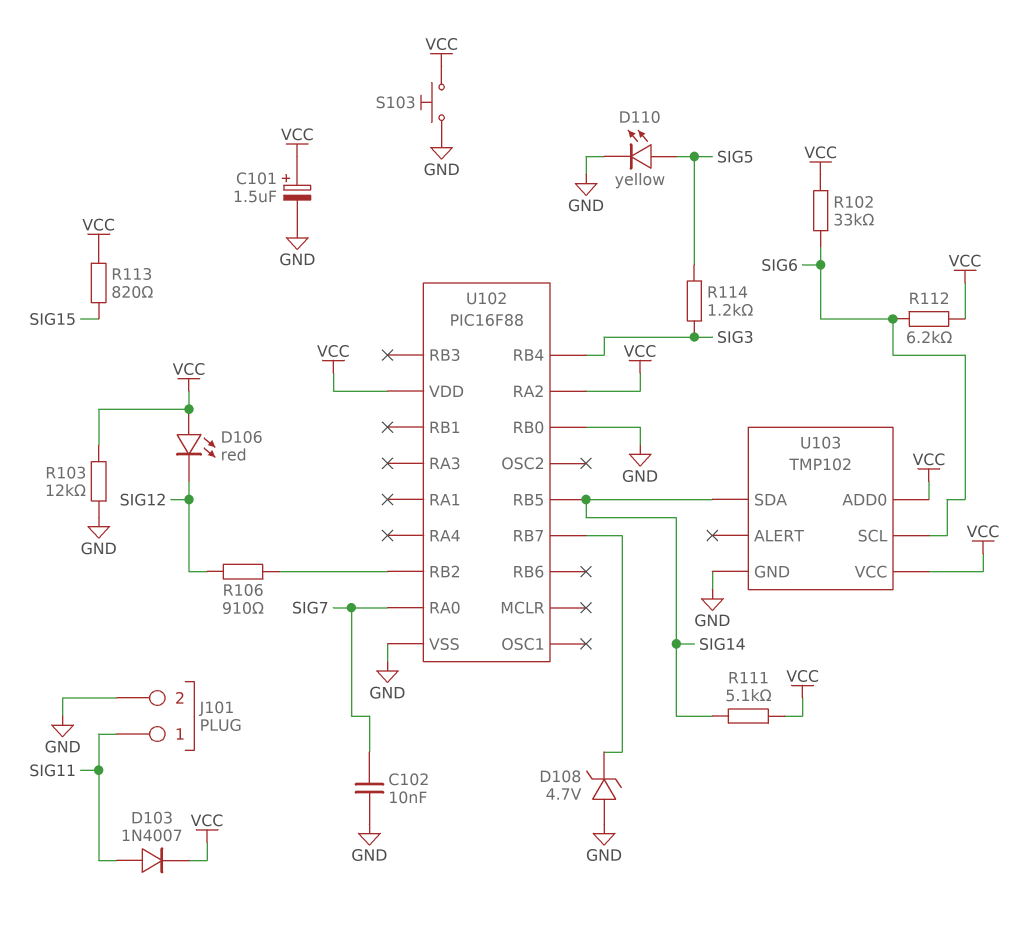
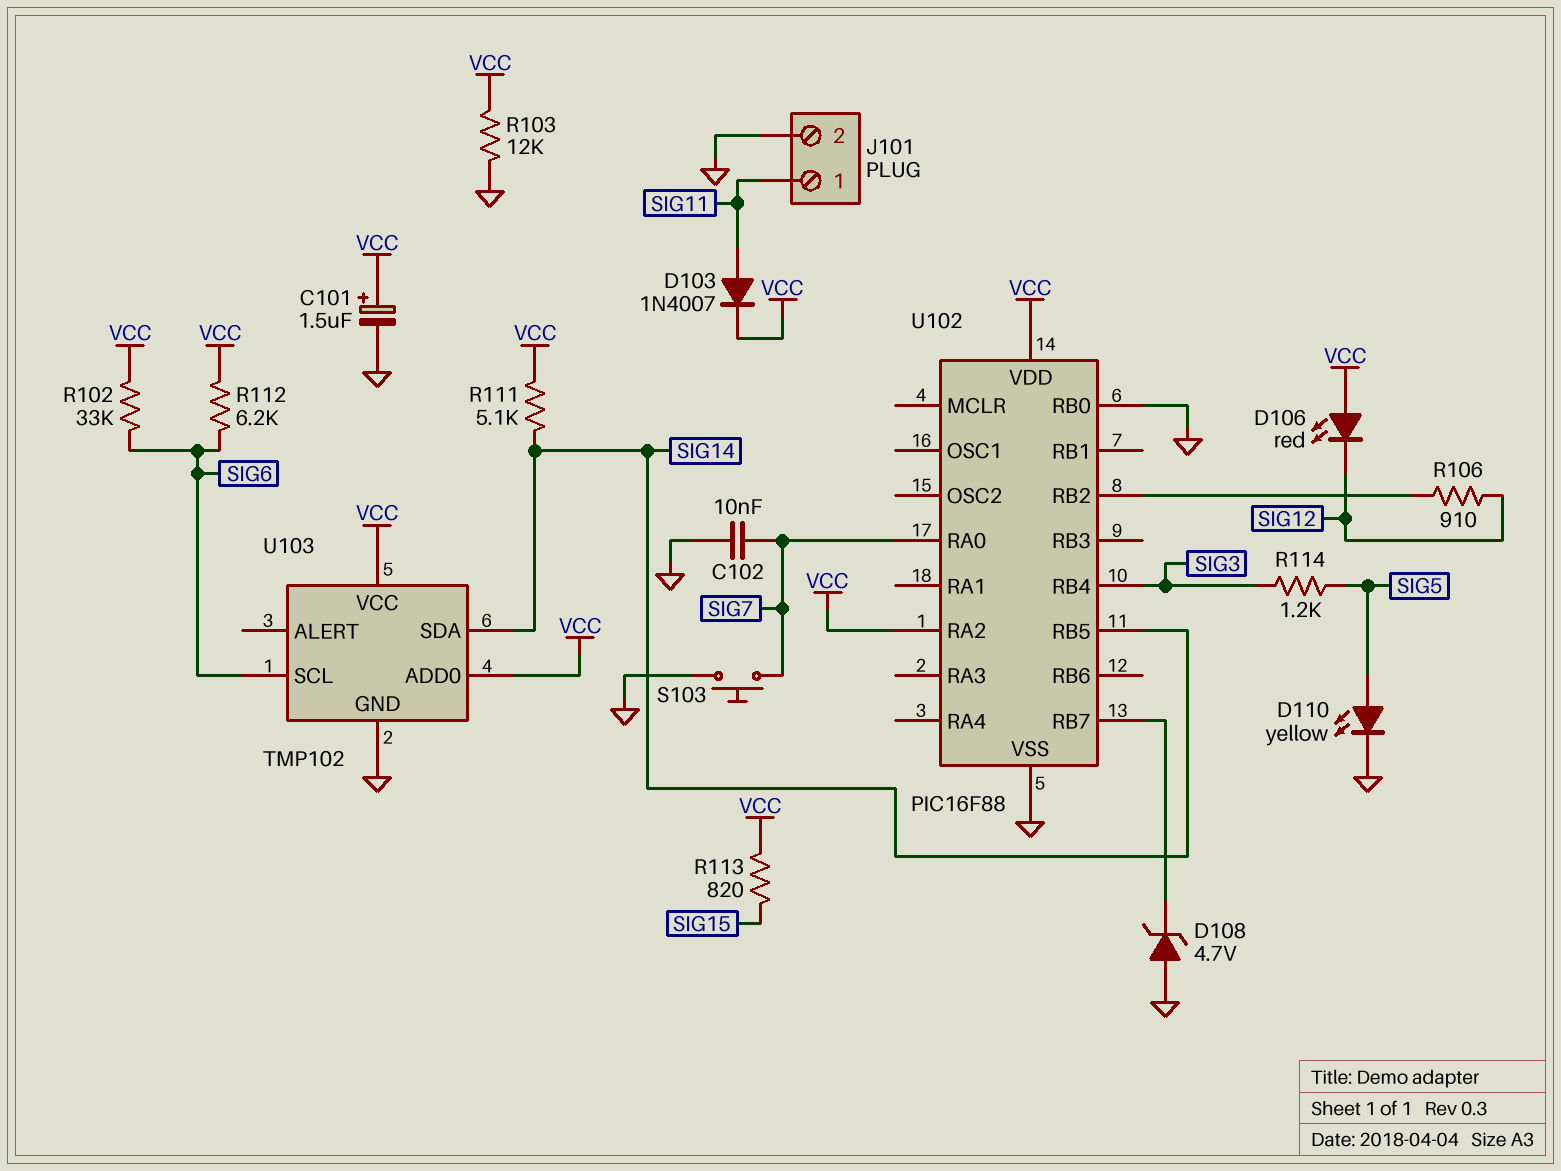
S103: button (GND, VCC) -> button (GND, SIG7)

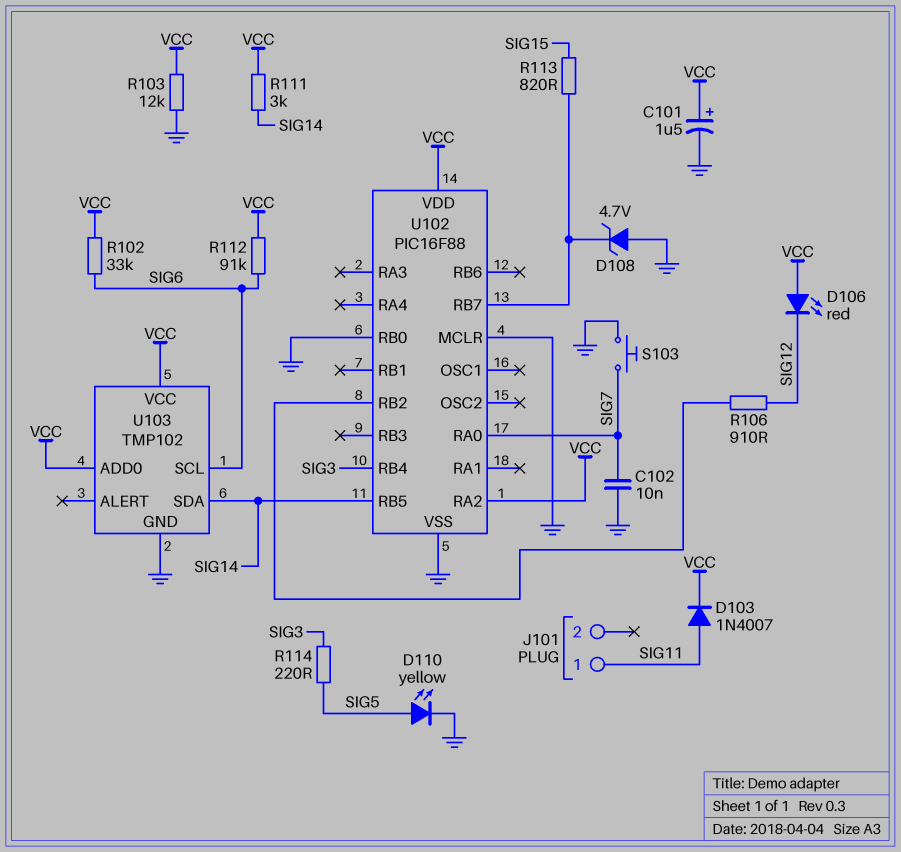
J101 pin 2: GND -> none
R111: 5.1k (SIG14, VCC) -> 3k (SIG14, VCC)
R112: 6.2k (SIG6, VCC) -> 91k (SIG6, VCC)
R113: 820 (SIG15, VCC) -> 820 (SIG15, U102/RB7)
R114: 1.2k (SIG3, SIG5) -> 220 (SIG3, SIG5)
U102 pin MCLR: none -> GND

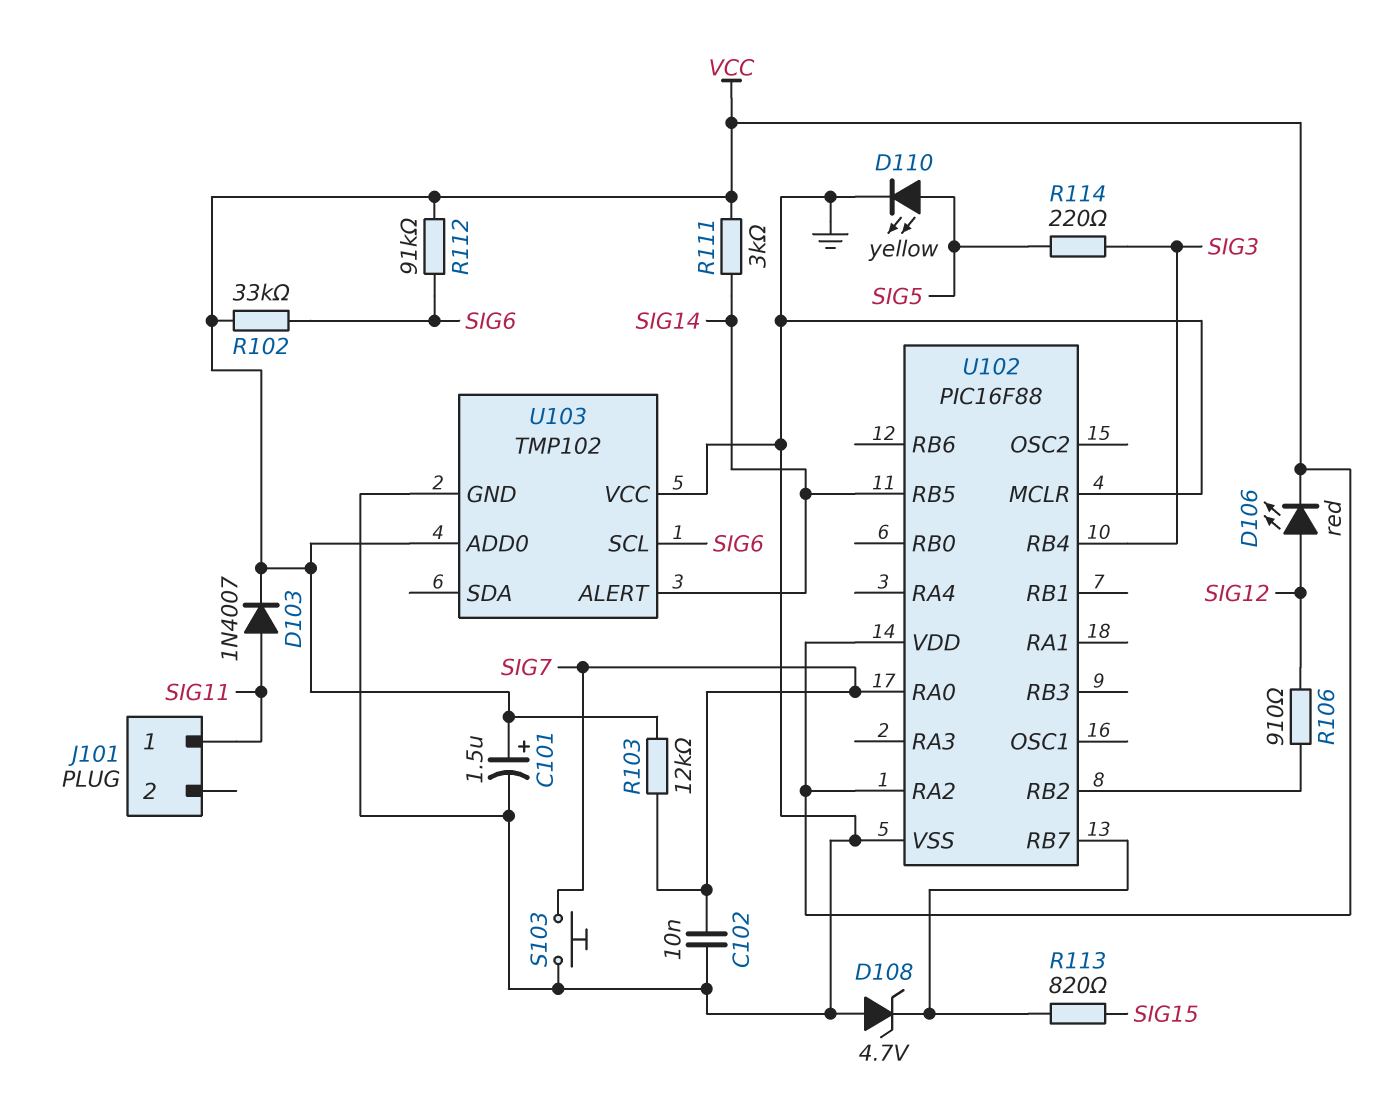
D106: LED red (A VCC, K SIG12) -> LED red (A SIG12, K VCC)
R103: 12k (GND, VCC) -> 12k (SIG7, VCC)
U102 pin RB0: GND -> none
U103 pin ALERT: none -> SIG14
U103 pin SDA: SIG14 -> none
U103 pin VCC: VCC -> GND

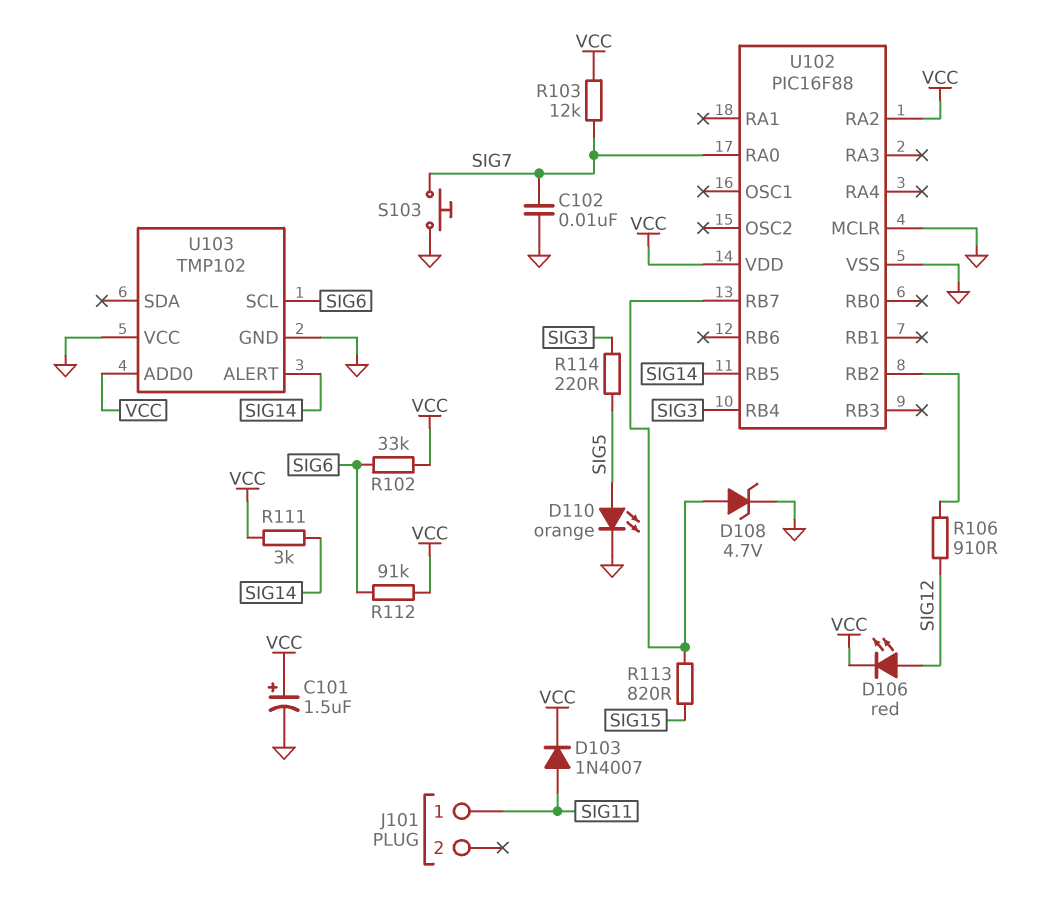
D108: zener 4.7V (A GND, K U102/RB7) -> zener 4.7V (A U102/RB7, K GND)
D110: LED yellow (A SIG5, K GND) -> LED orange (A SIG5, K GND)

